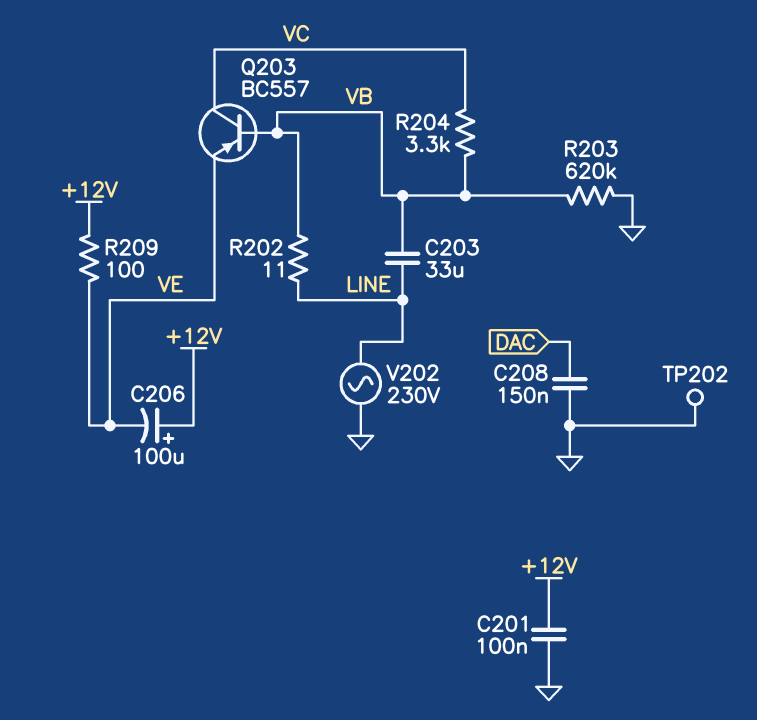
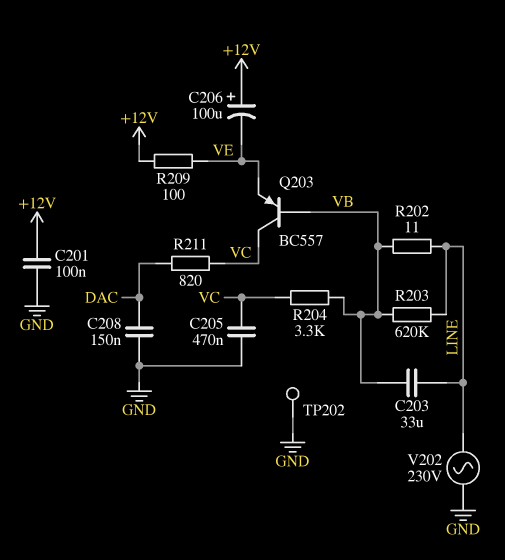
C205: none -> 470nF (GND, VC)
R203: 620k (GND, VB) -> 620k (LINE, VB)
R211: none -> 820 (DAC, VC)

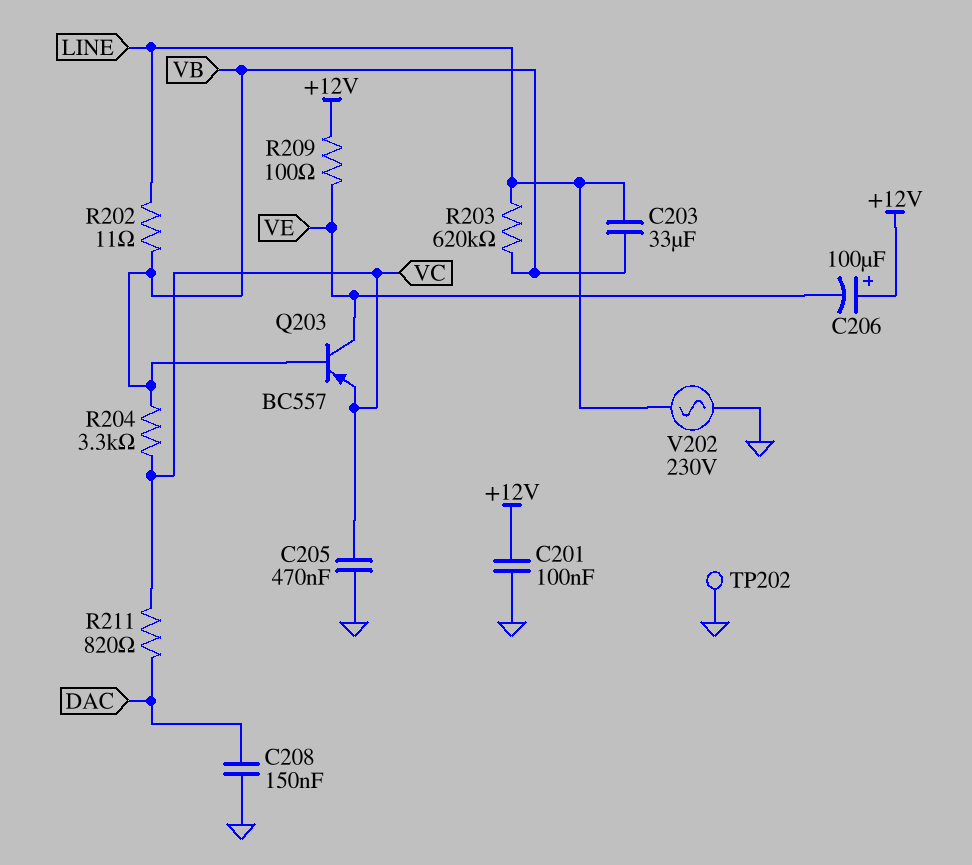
Q203: PNP BC557 (B VB, C VC, E VE) -> PNP BC557 (B VB, C VE, E VC)

